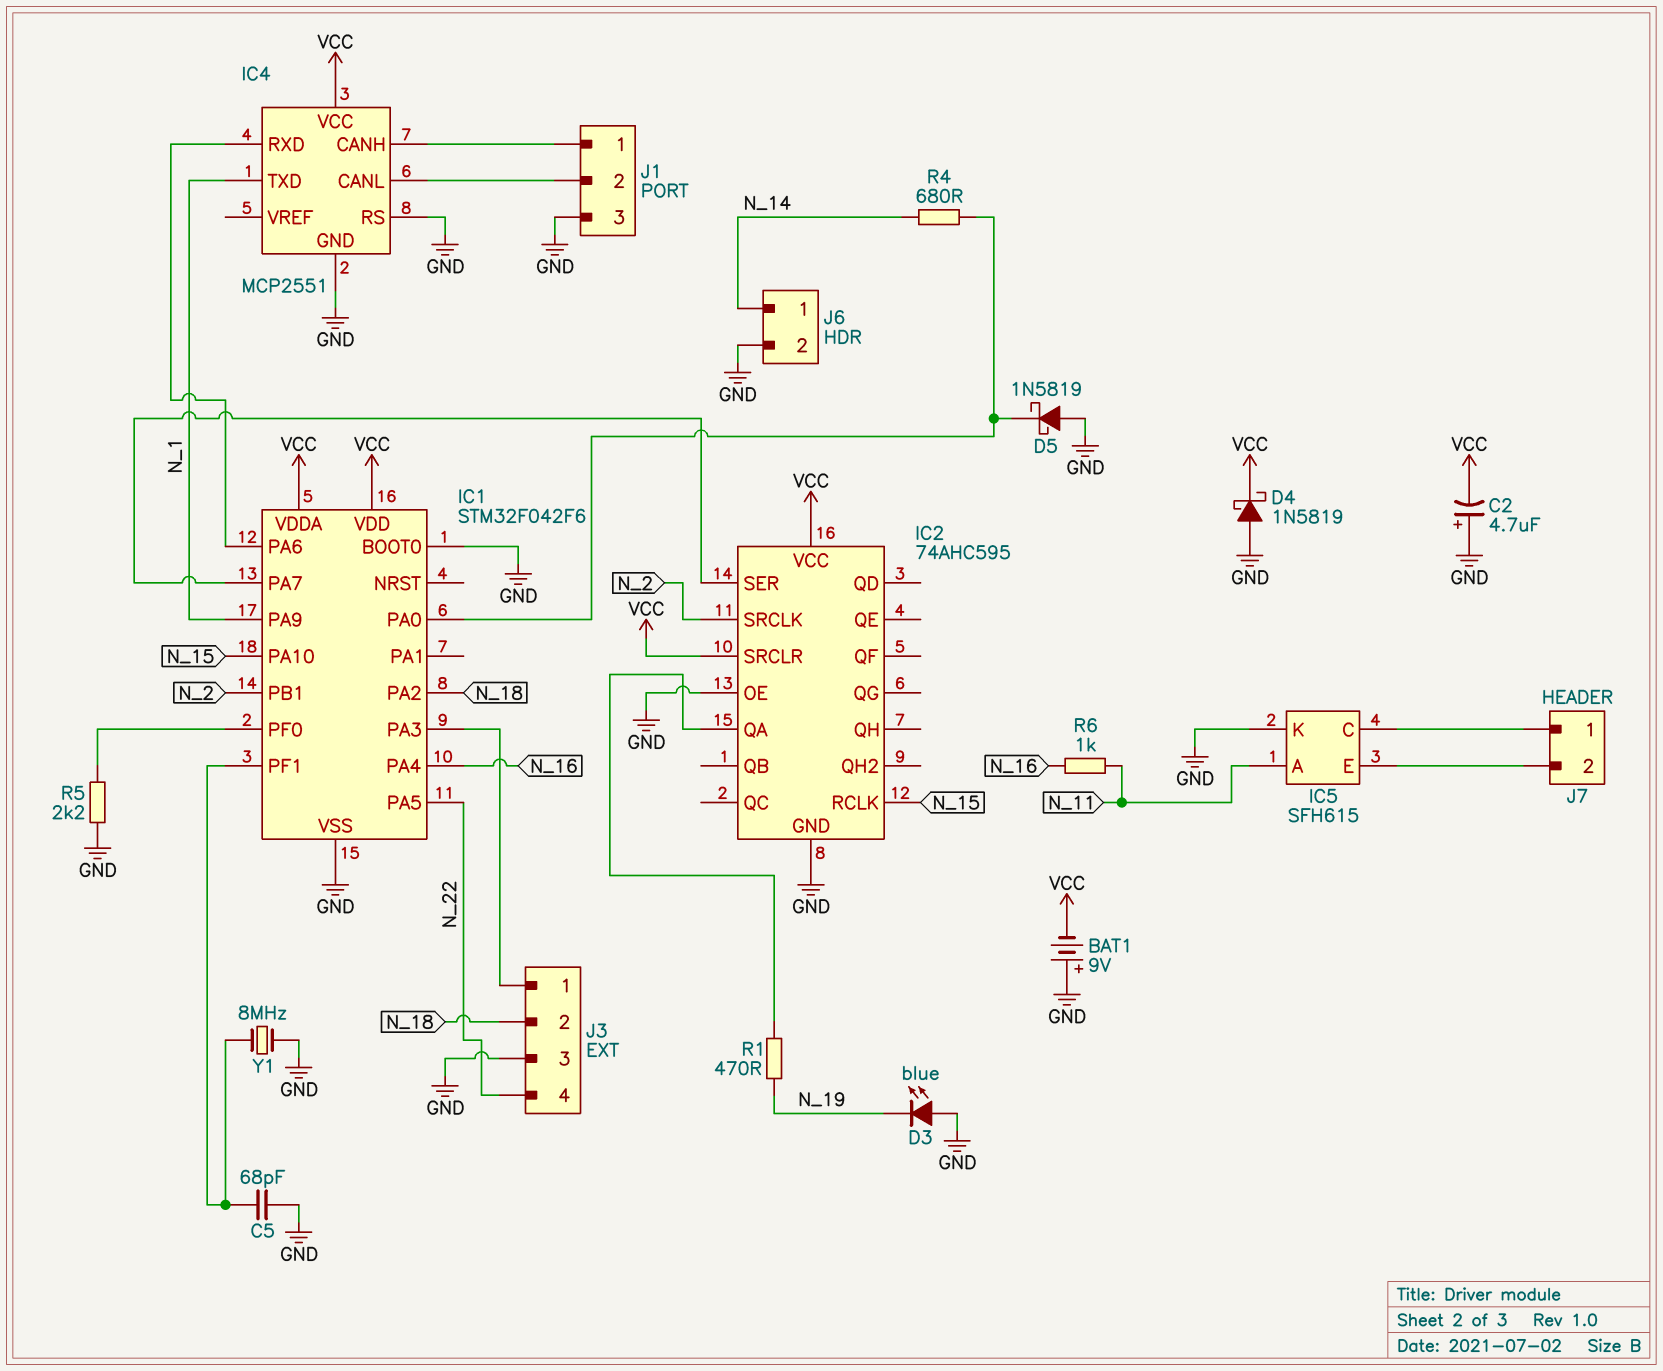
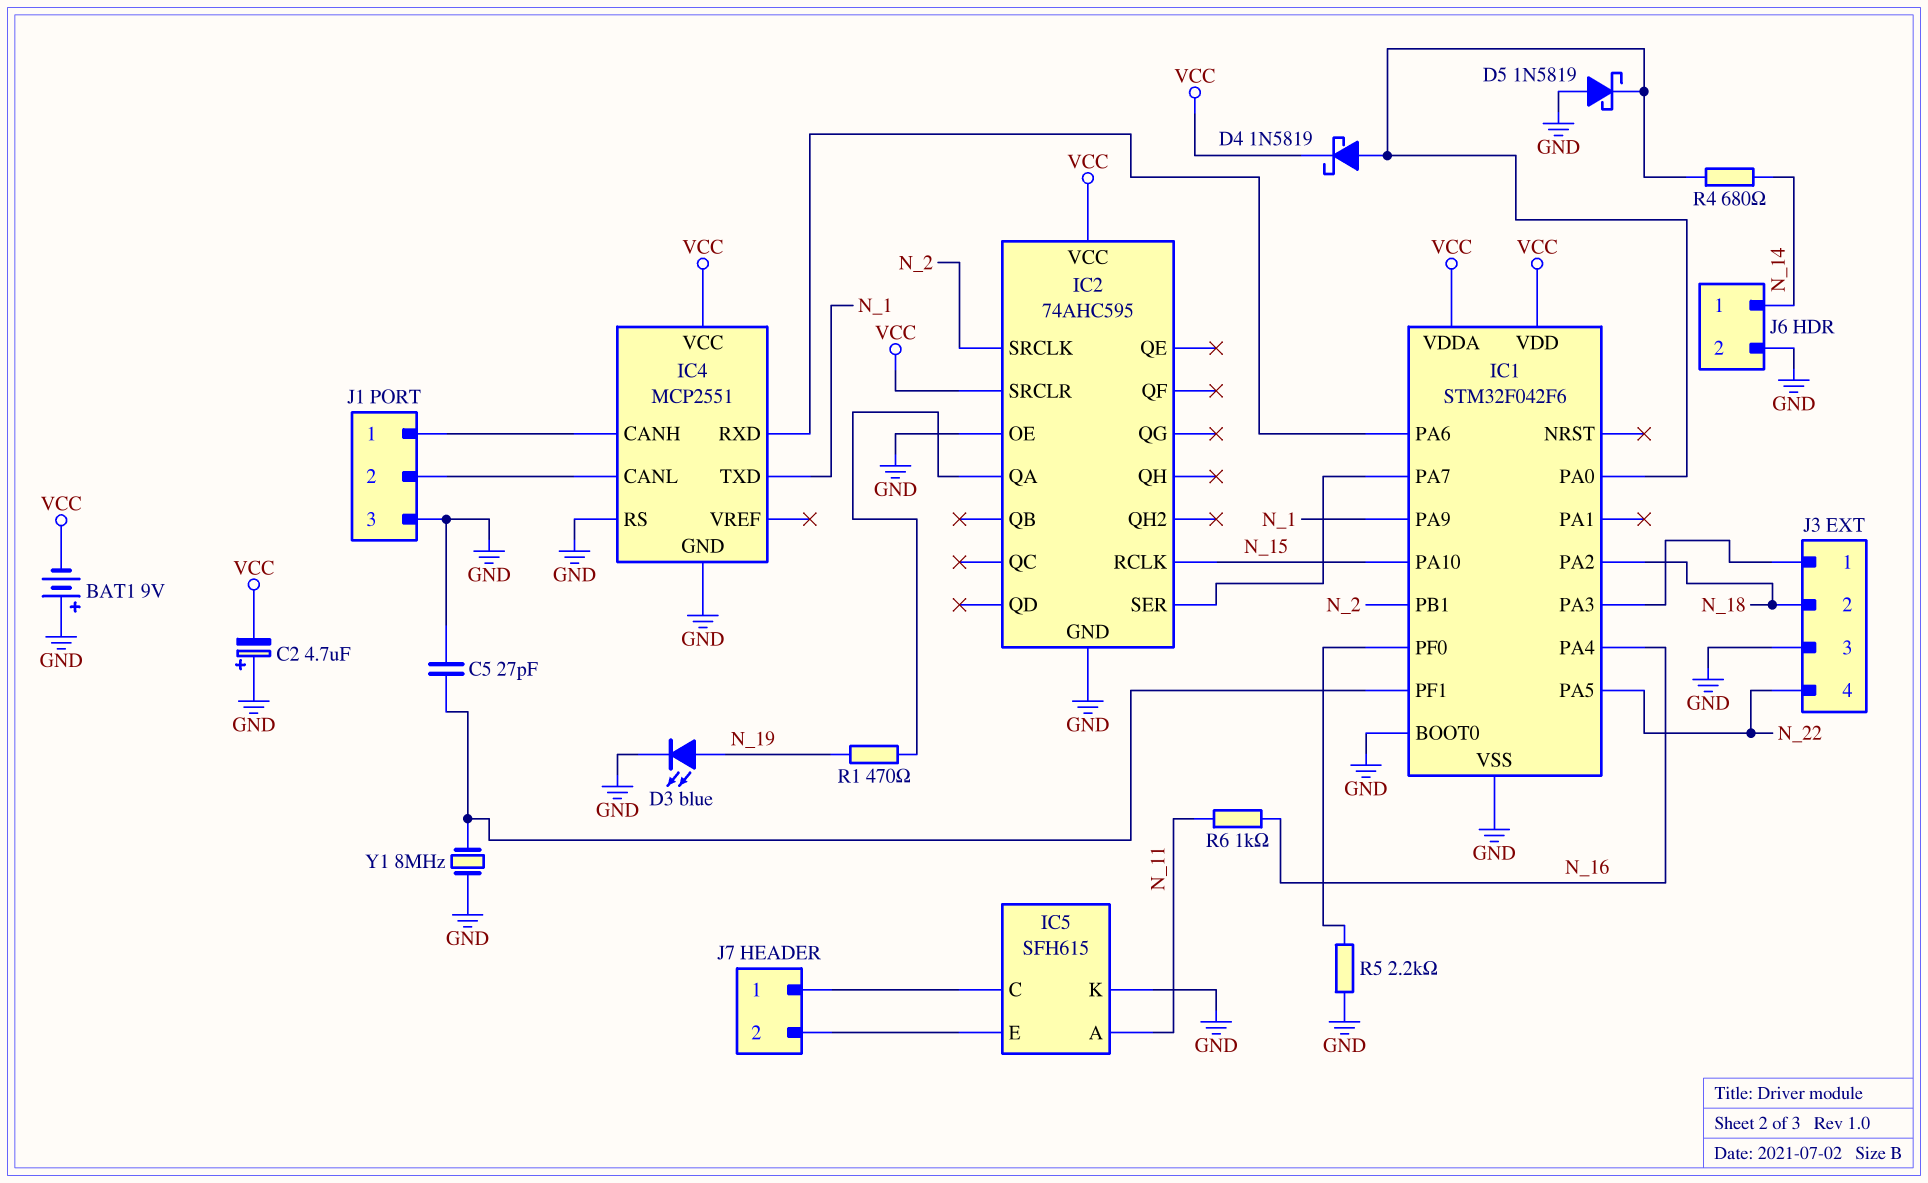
C5: 68pF (GND, IC1/PF1) -> 27pF (GND, IC1/PF1)
D3: LED blue (A GND, K N_19) -> LED blue (A N_19, K GND)
D4: schottky 1N5819 (A GND, K VCC) -> schottky 1N5819 (A IC1/PA0, K VCC)

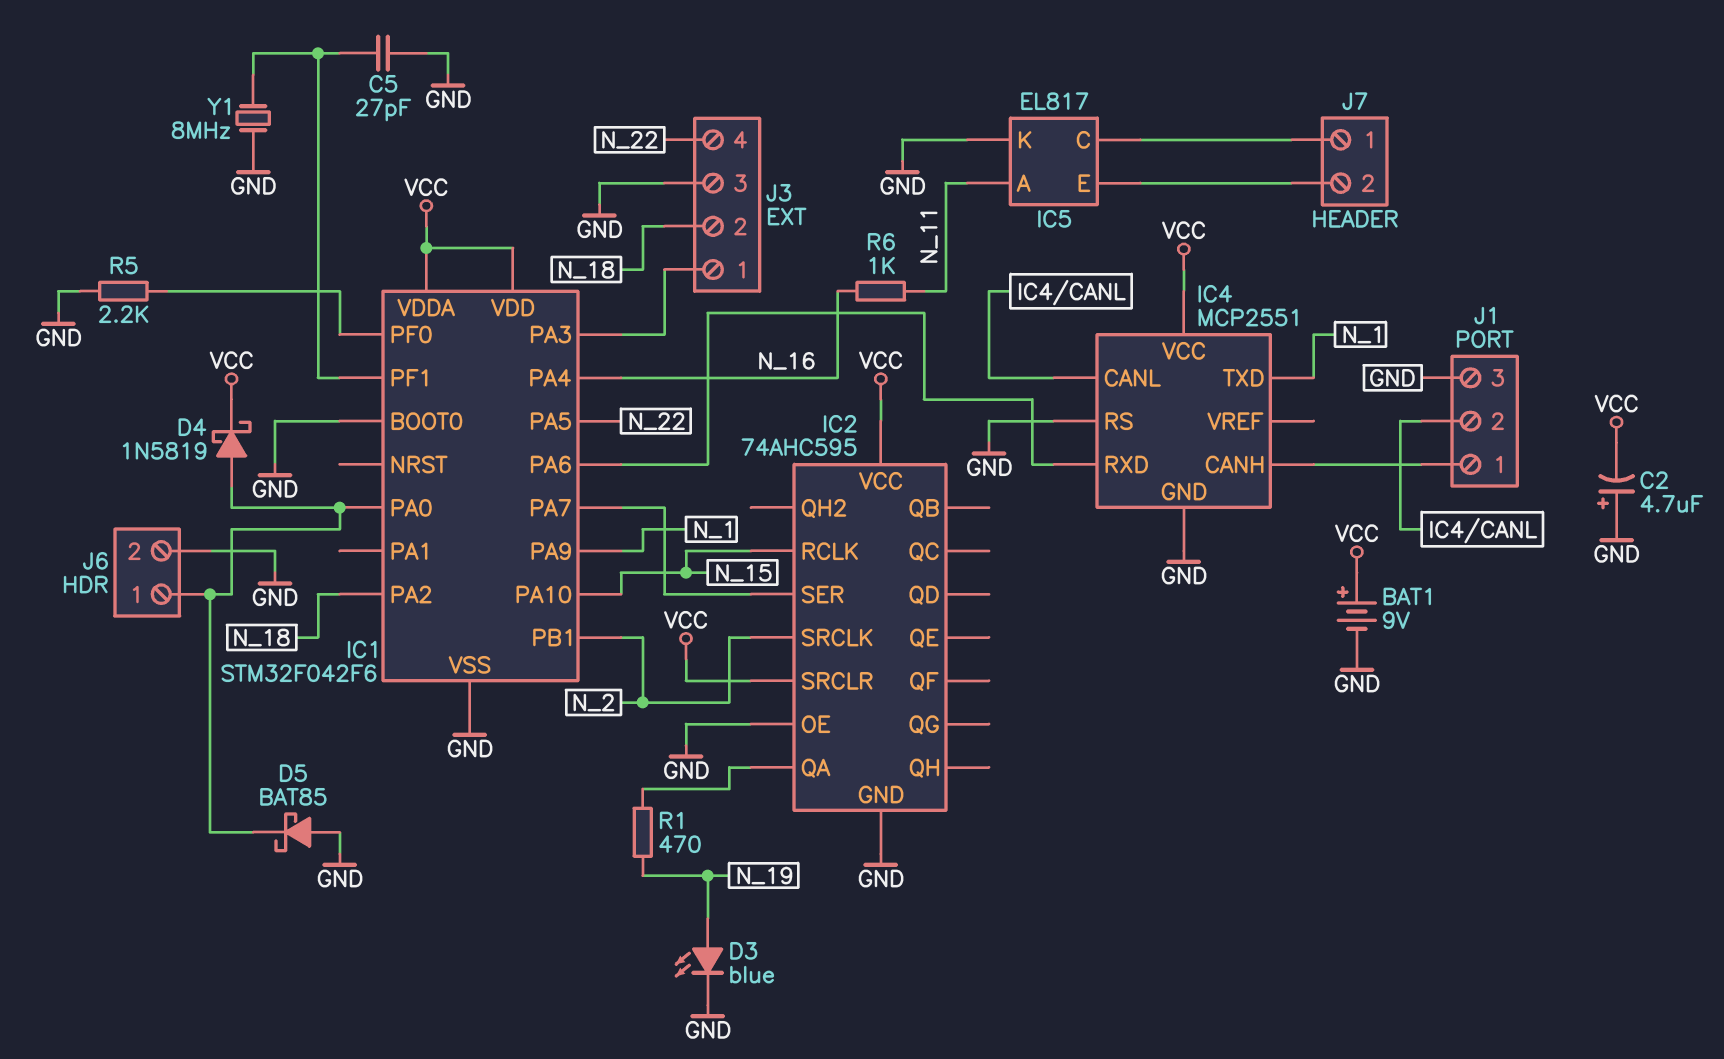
BAT1: 9V (plus GND, minus VCC) -> 9V (plus VCC, minus GND)
D5: schottky 1N5819 (A GND, K IC1/PA0) -> schottky BAT85 (A GND, K IC1/PA0)
IC5: SFH615 -> EL817
J6 pin 1: N_14 -> IC1/PA0
R4: 680 (IC1/PA0, N_14) -> none

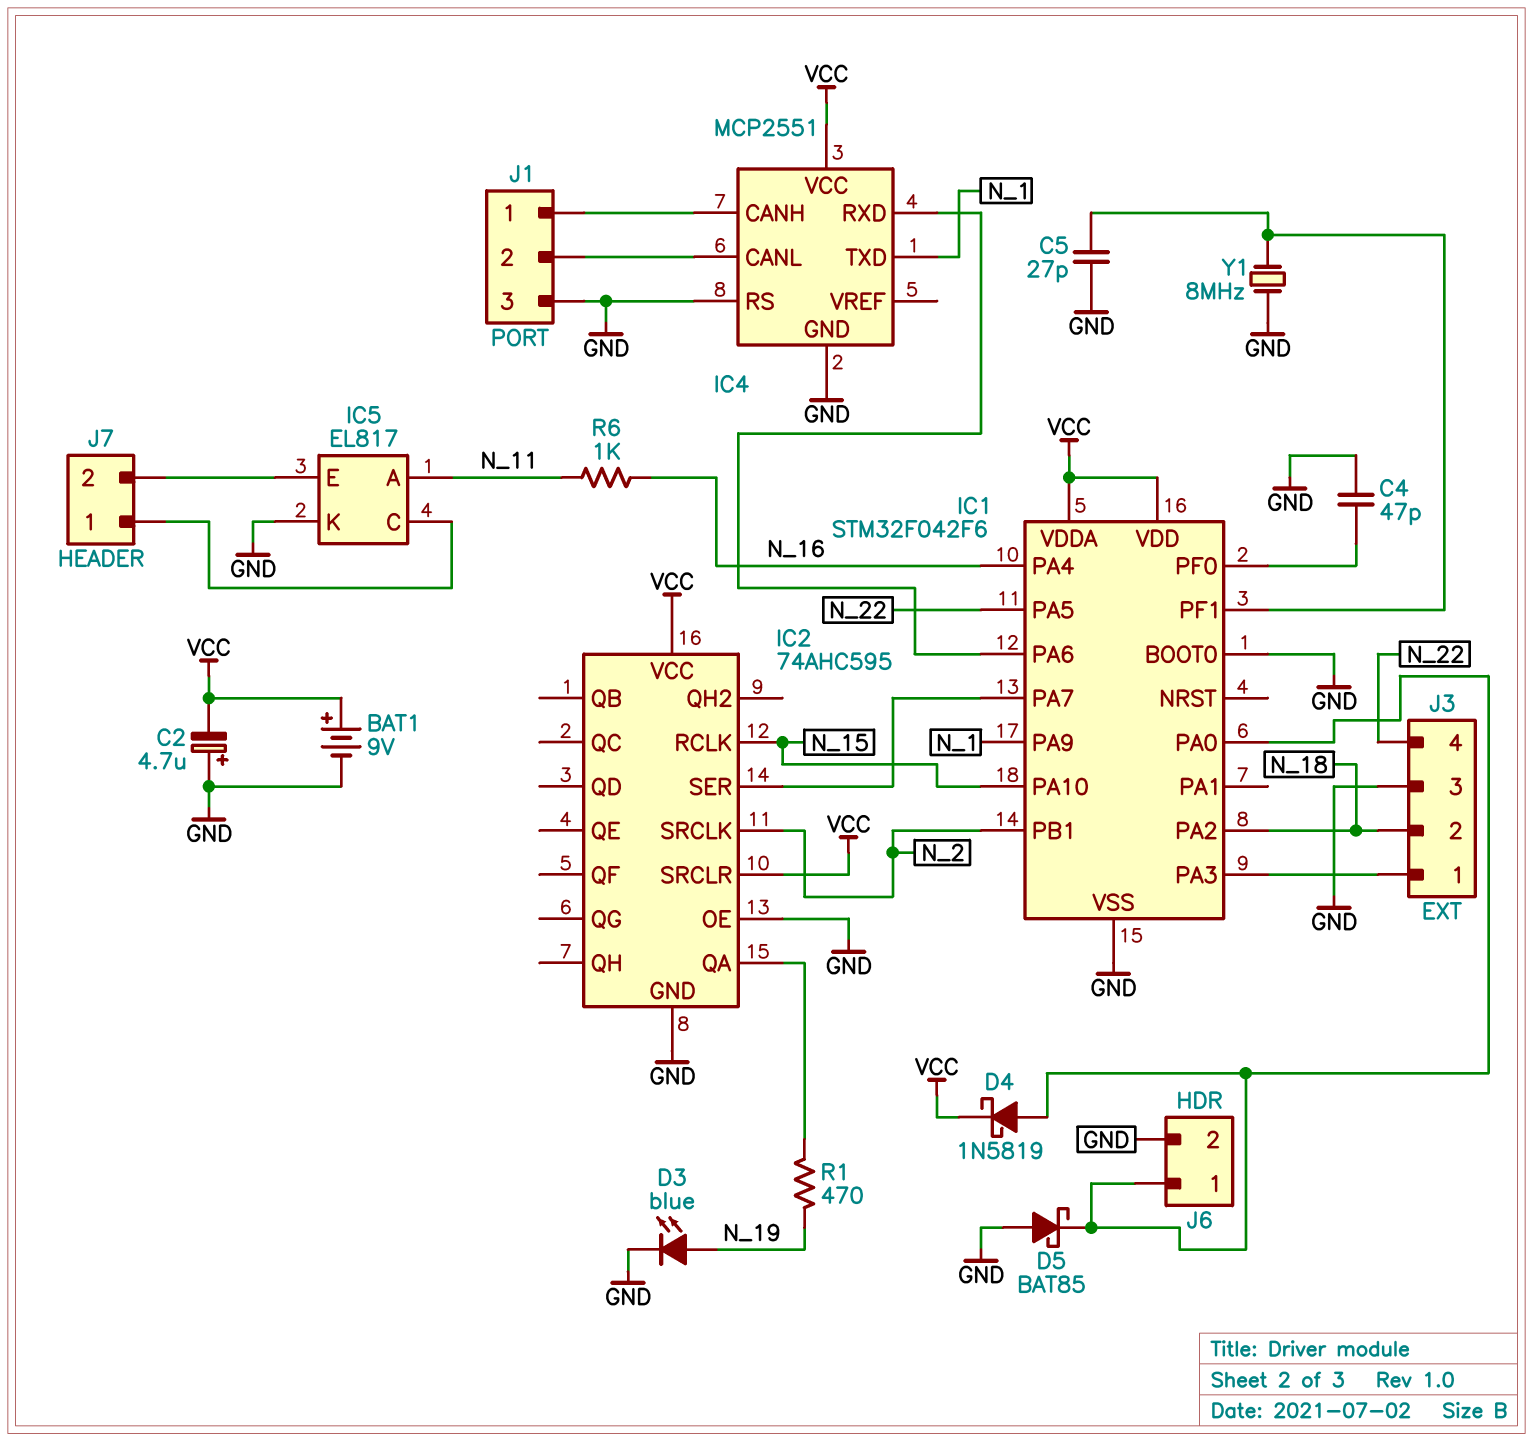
C4: none -> 47pF (GND, IC1/PF0)
R5: 2.2k (GND, IC1/PF0) -> none

